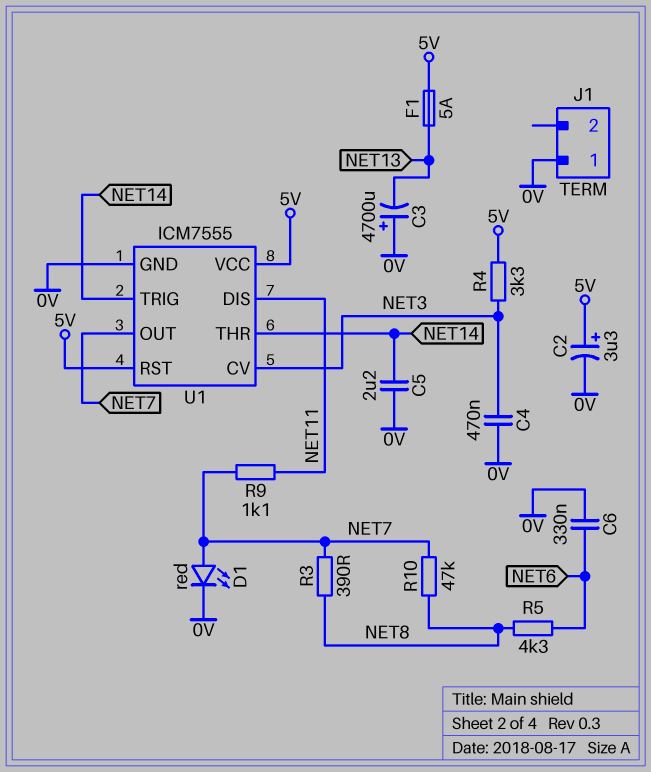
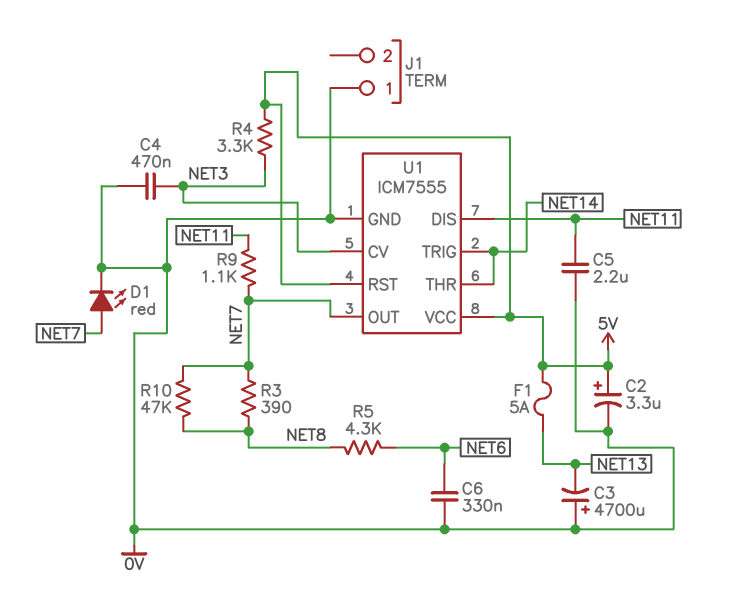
C5: 2.2uF (0V, NET14) -> 2.2uF (0V, NET11)

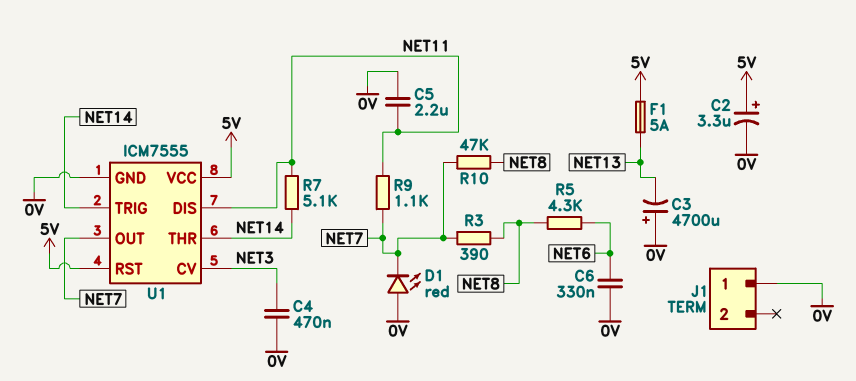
D1: LED red (A NET7, K 0V) -> LED red (A 0V, K NET7)
R4: 3.3k (5V, NET3) -> none
R7: none -> 5.1k (NET11, NET14)

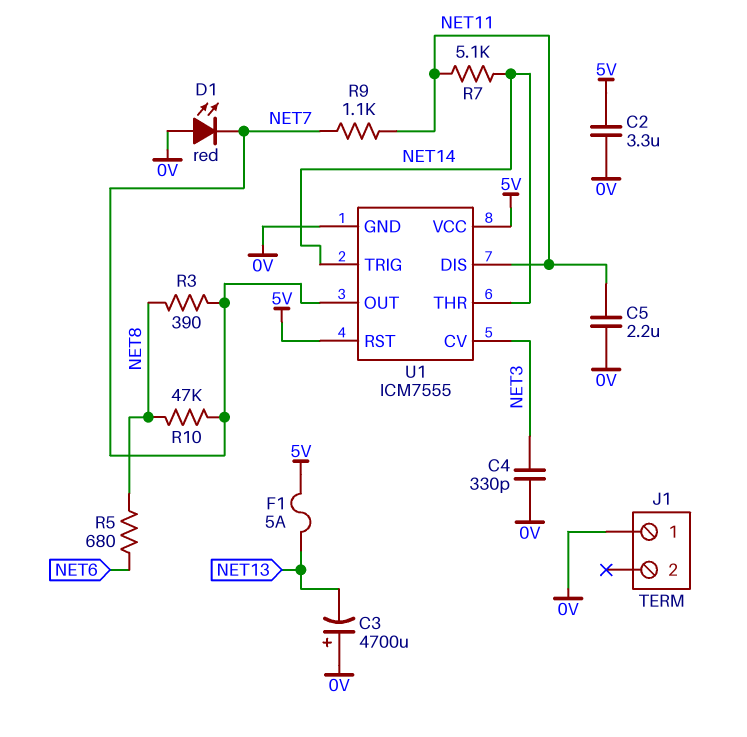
C2: 3.3uF (plus 5V, minus 0V) -> 3.3uF (0V, 5V)
C4: 470nF (0V, NET3) -> 330pF (0V, NET3)
C6: 330nF (0V, NET6) -> none
R5: 4.3k (NET6, NET8) -> 680 (NET6, NET8)

